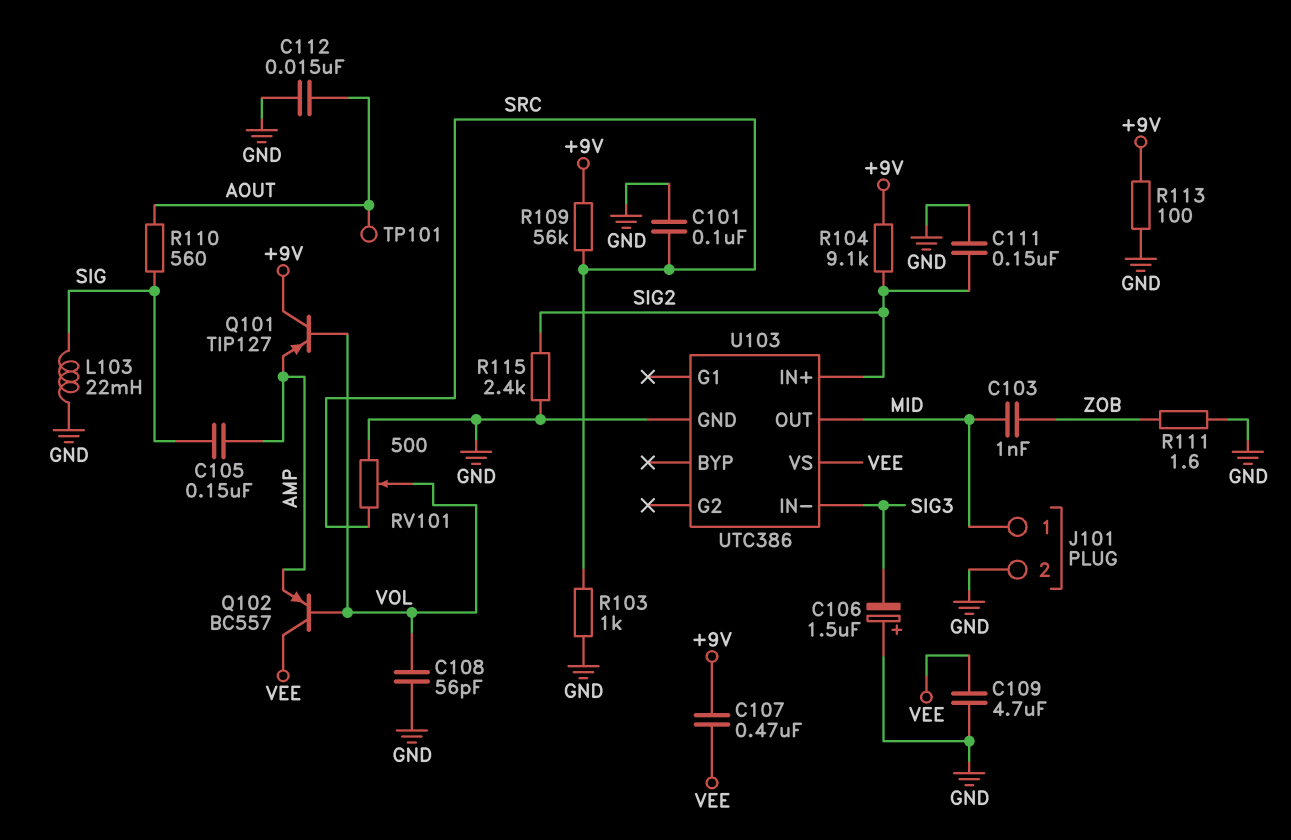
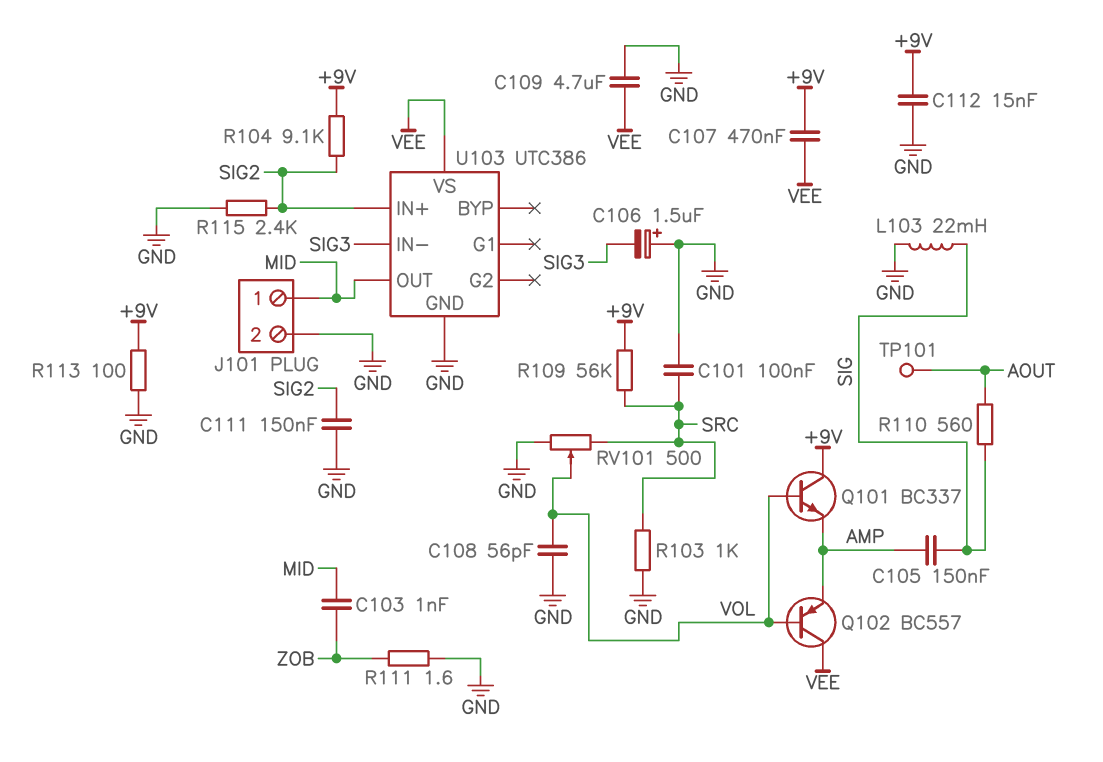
C112: 15nF (AOUT, GND) -> 15nF (+9V, GND)
Q101: PNP TIP127 (B VOL, C +9V, E AMP) -> NPN BC337 (B VOL, C +9V, E AMP)

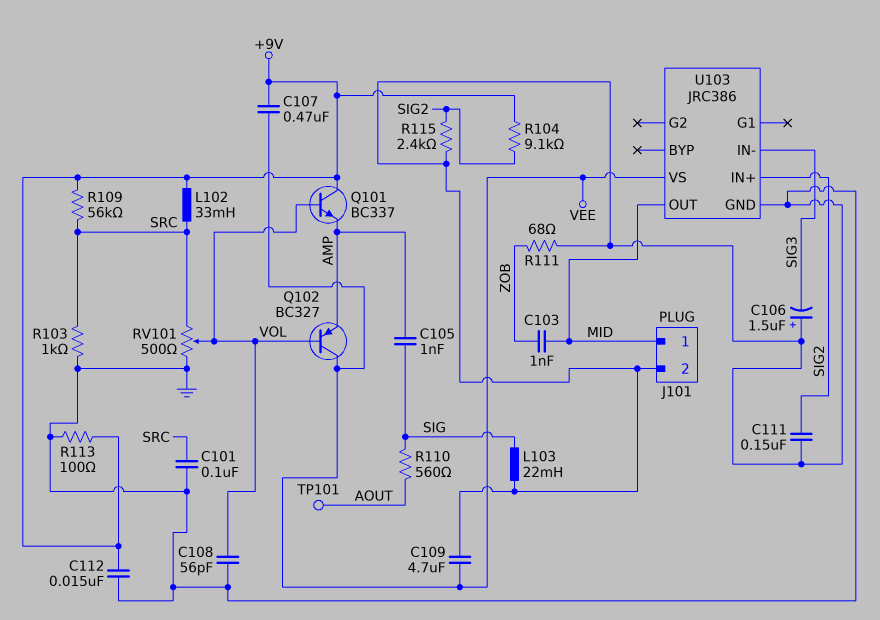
C105: 150nF (AMP, SIG) -> 1nF (AMP, SIG)
L102: none -> 33mH (+9V, SRC)
Q102: PNP BC557 (B VOL, C VEE, E AMP) -> PNP BC327 (B VOL, C VEE, E AMP)
R111: 1.6 (GND, ZOB) -> 68 (GND, ZOB)
U103: UTC386 -> JRC386

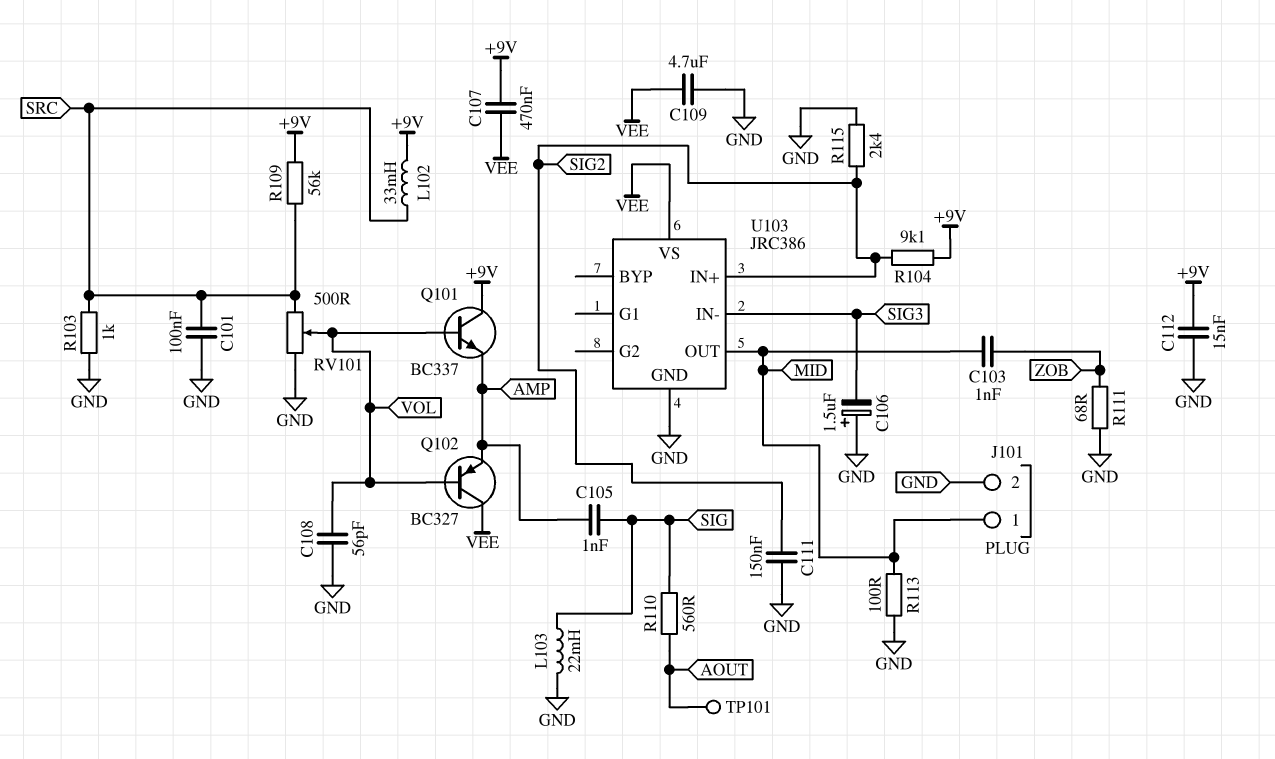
R113: 100 (+9V, GND) -> 100 (GND, MID)

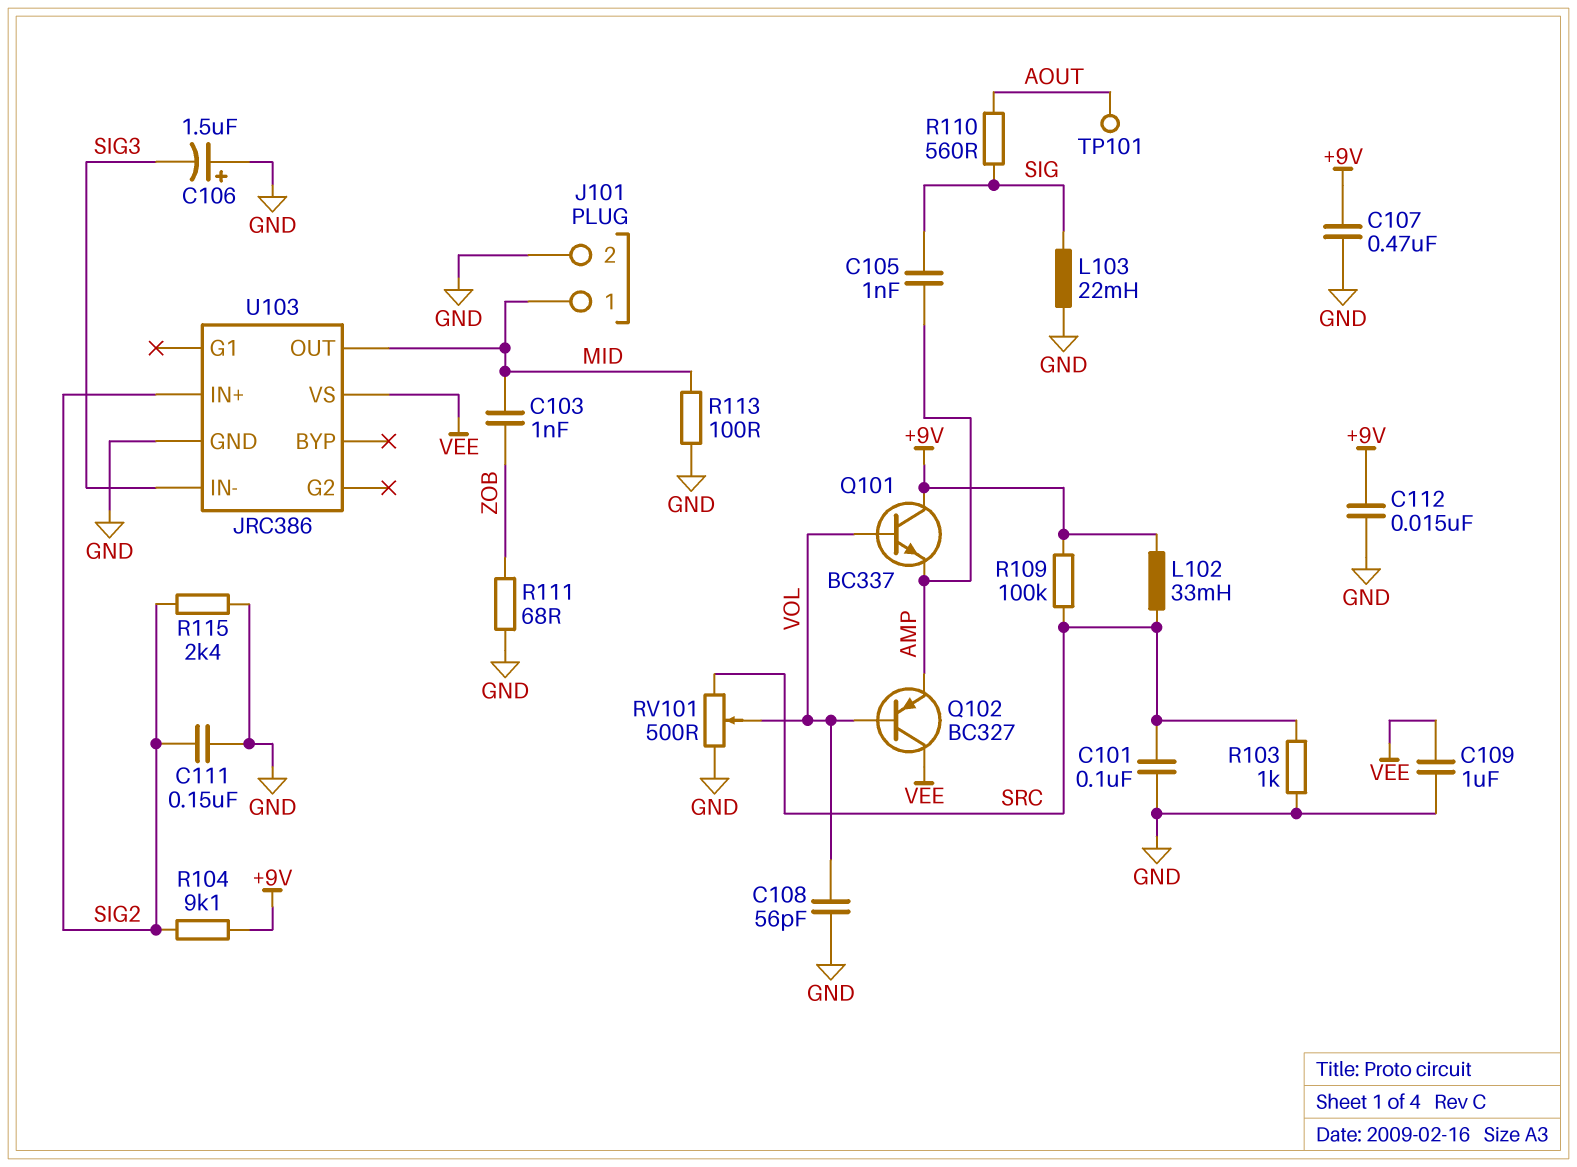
C107: 470nF (+9V, VEE) -> 470nF (+9V, GND)
C109: 4.7uF (GND, VEE) -> 1uF (GND, VEE)
R109: 56k (+9V, SRC) -> 100k (+9V, SRC)

